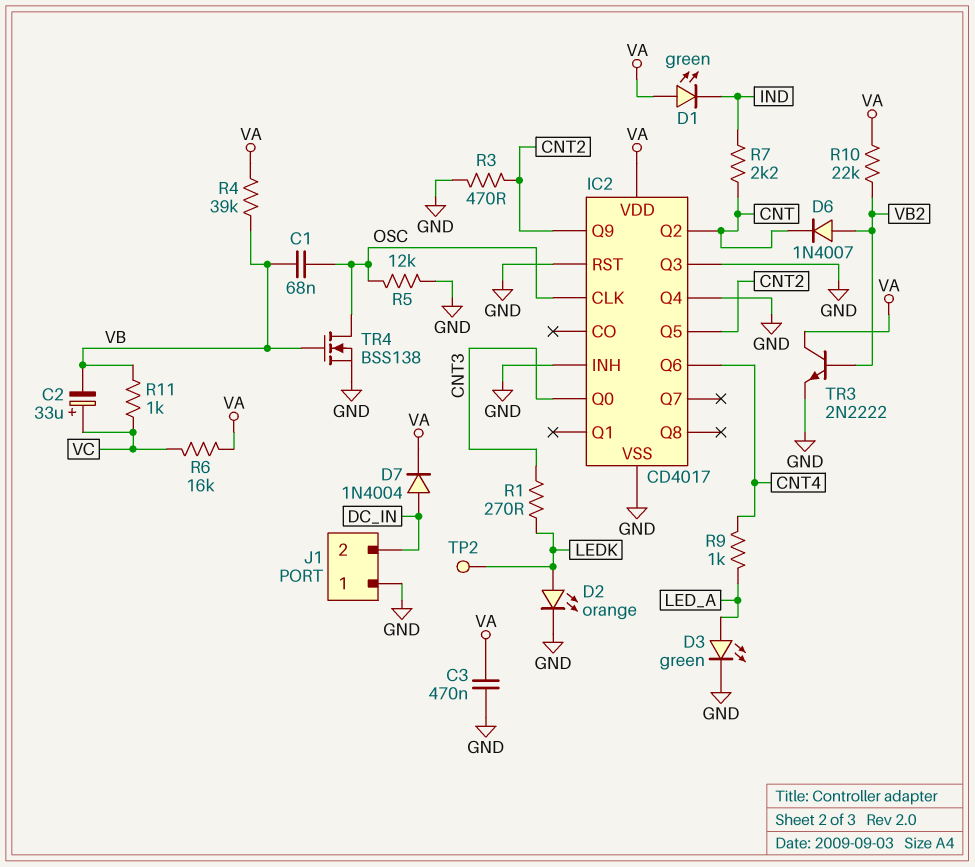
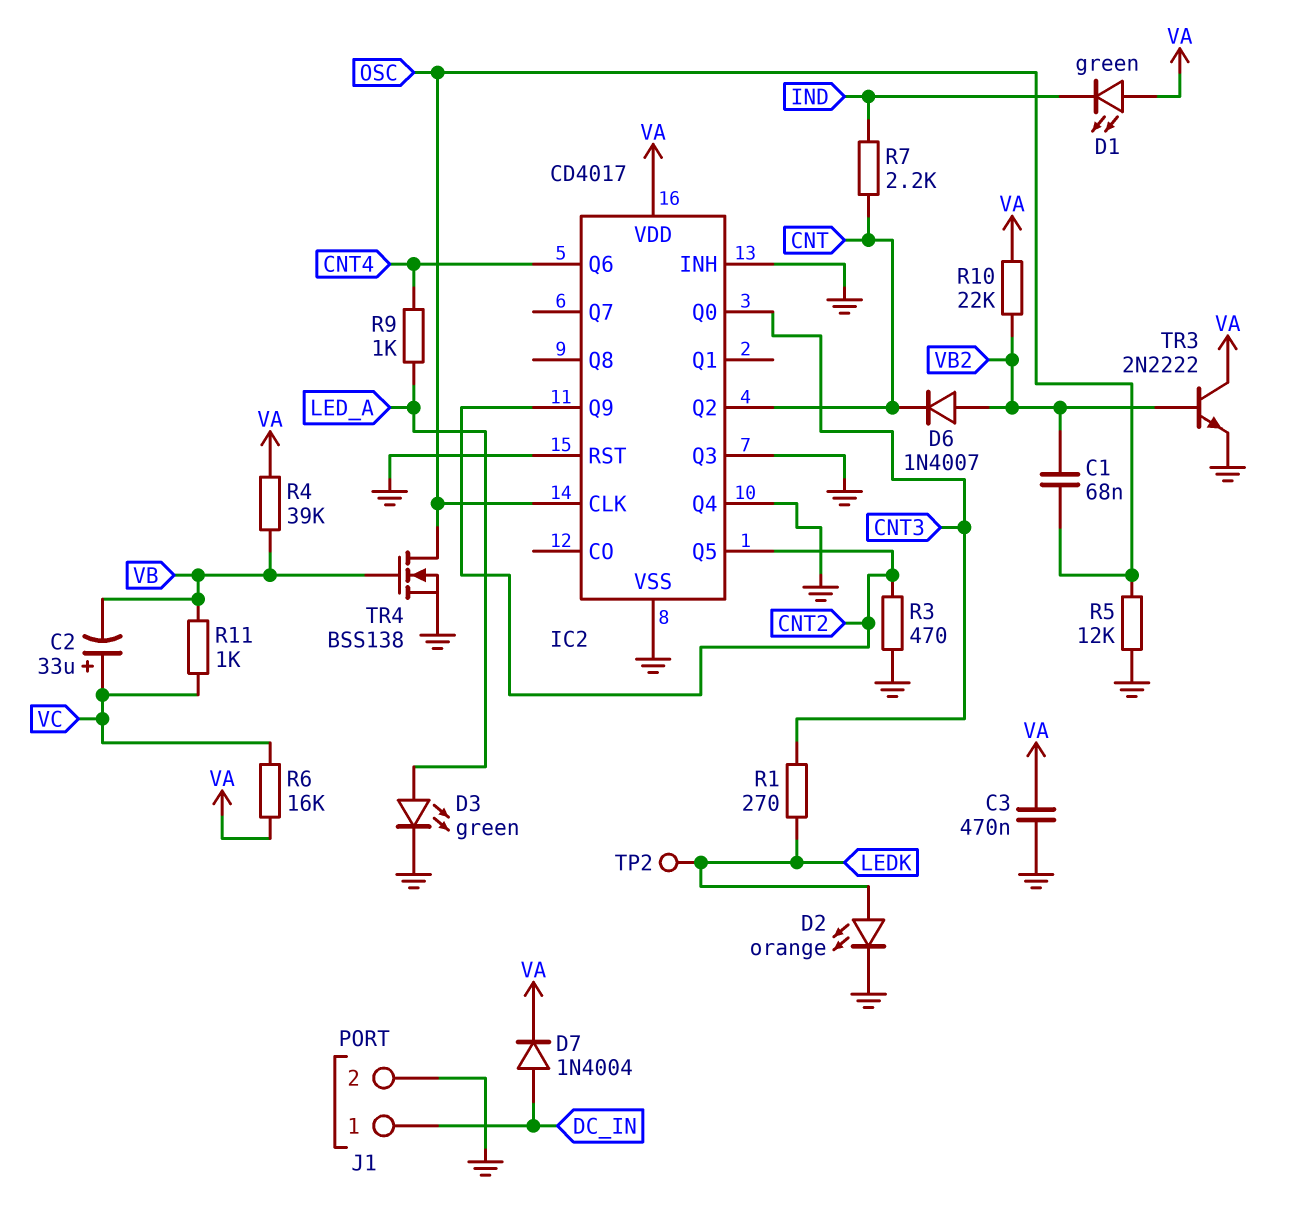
C1: 68nF (OSC, VB) -> 68nF (OSC, VB2)
J1 pin 1: GND -> DC_IN
J1 pin 2: DC_IN -> GND

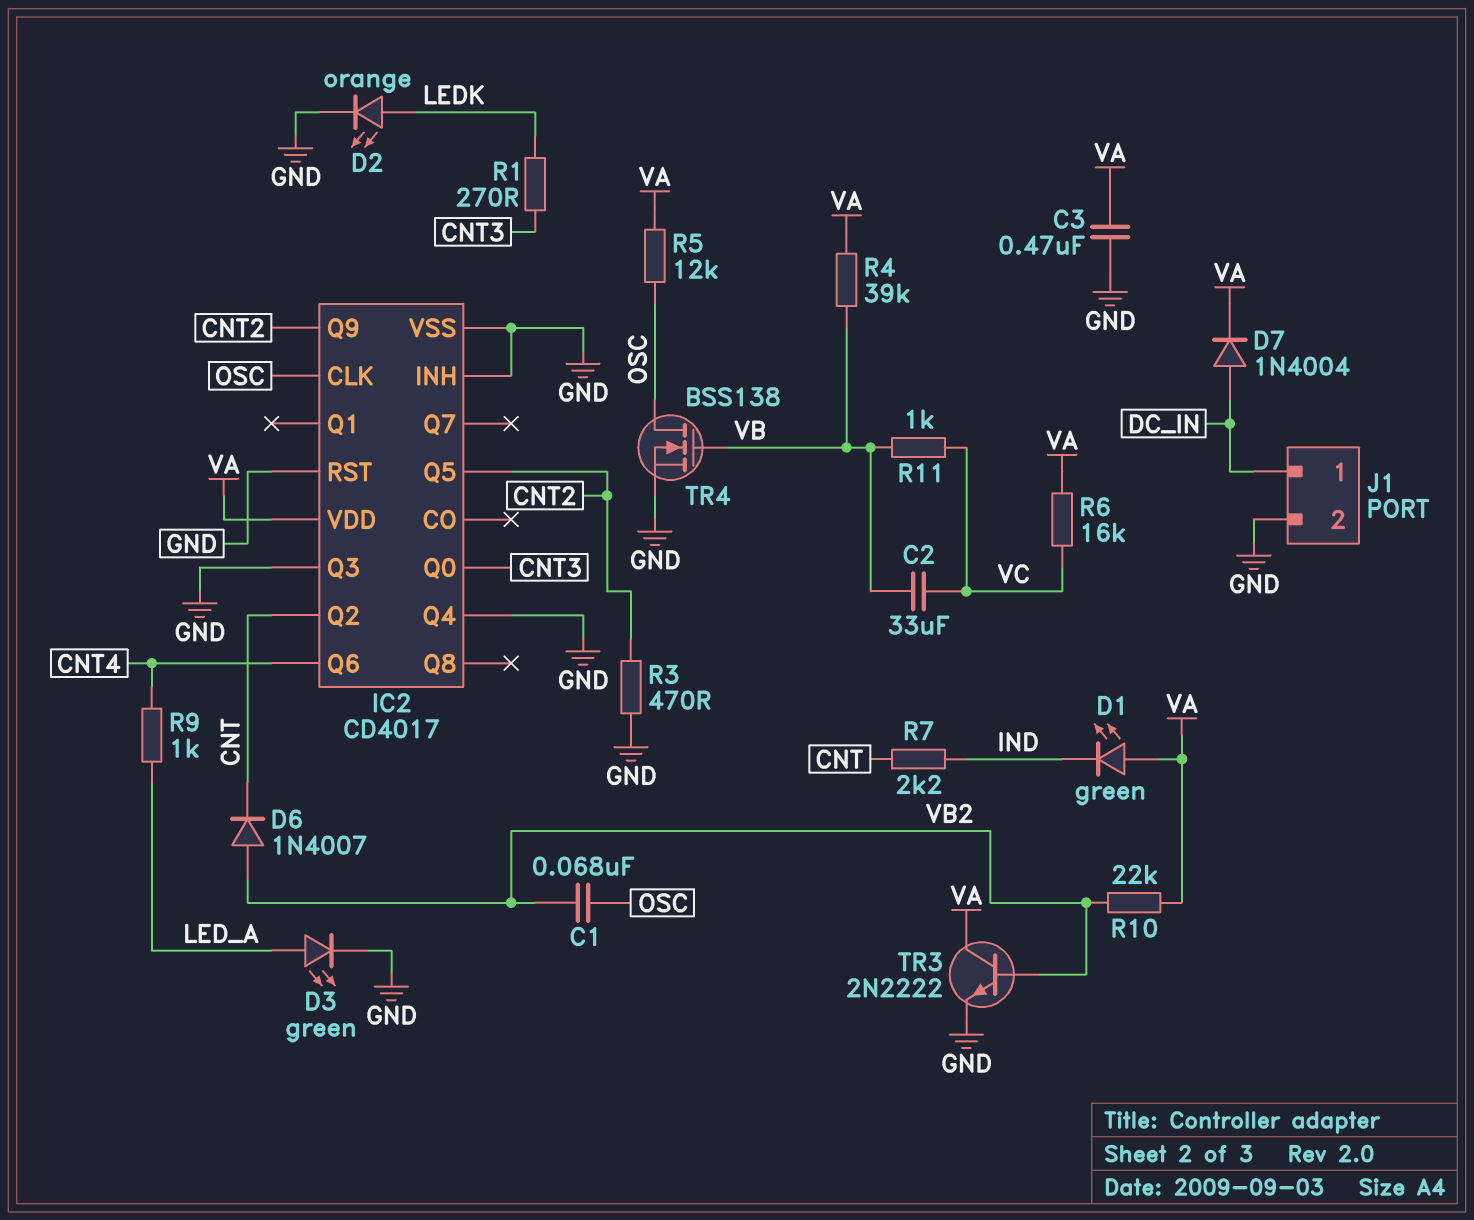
C2: 33uF (plus VC, minus VB) -> 33uF (VB, VC)
R5: 12k (GND, OSC) -> 12k (OSC, VA)
TP2: test point (LEDK) -> none

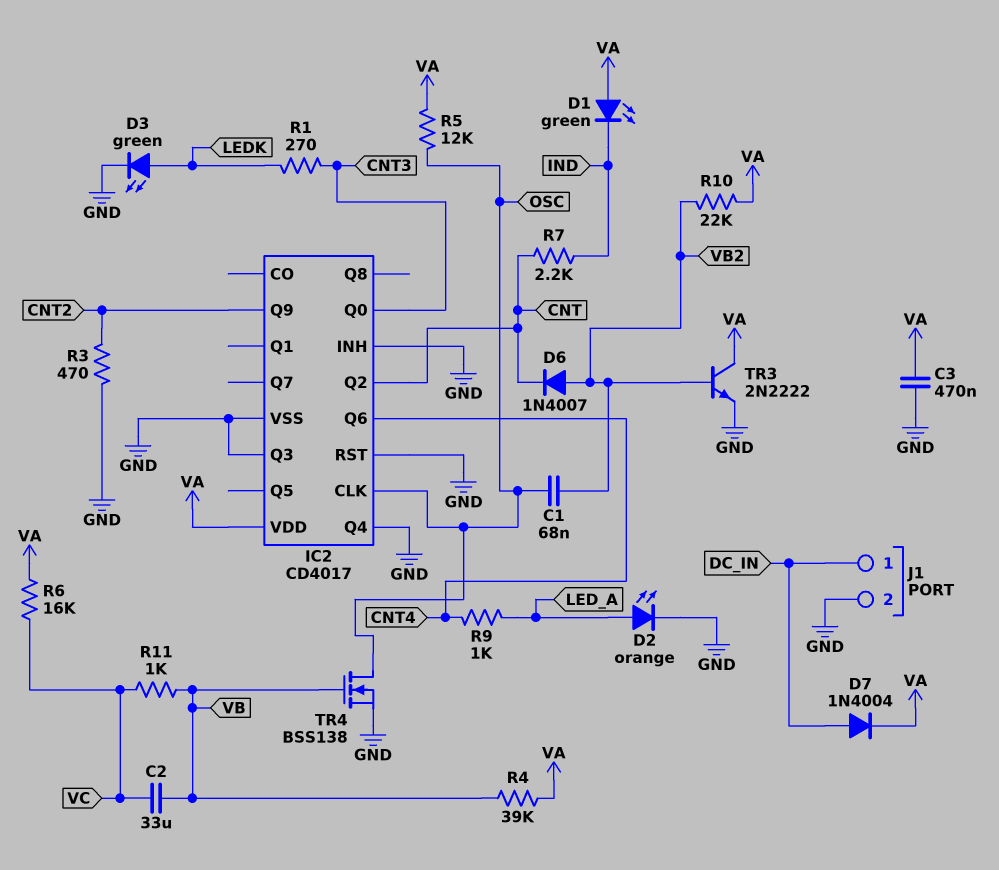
D2: LED orange (A LEDK, K GND) -> LED orange (A LED_A, K GND)
D3: LED green (A LED_A, K GND) -> LED green (A LEDK, K GND)
IC2 pin Q5: CNT2 -> none

